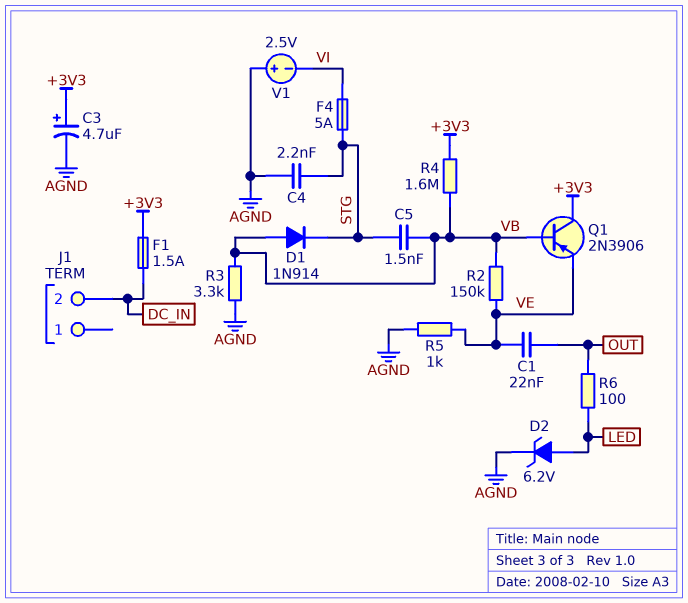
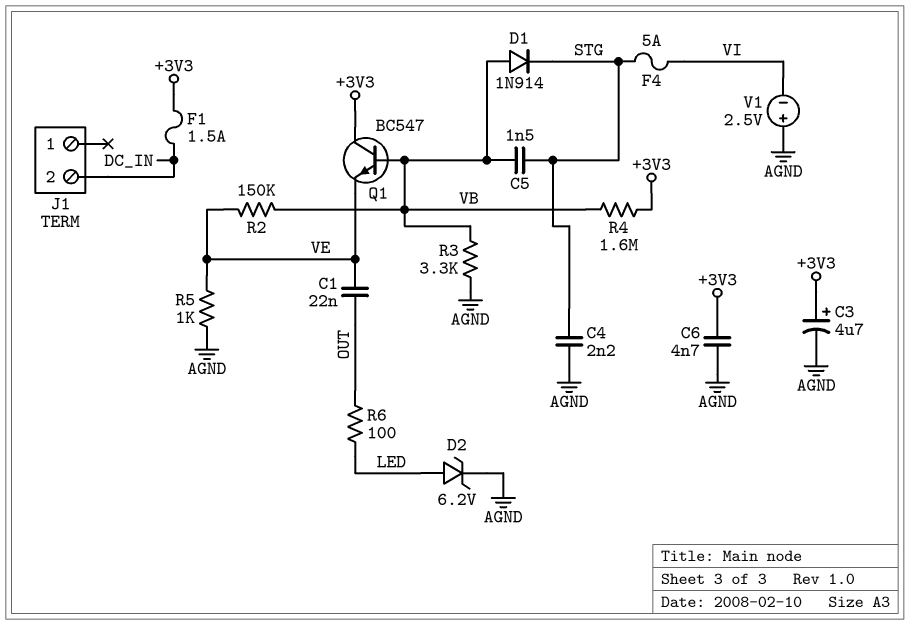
C6: none -> 4.7nF (+3V3, AGND)
Q1: PNP 2N3906 (B VB, C +3V3, E VE) -> NPN BC547 (B VB, C +3V3, E VE)

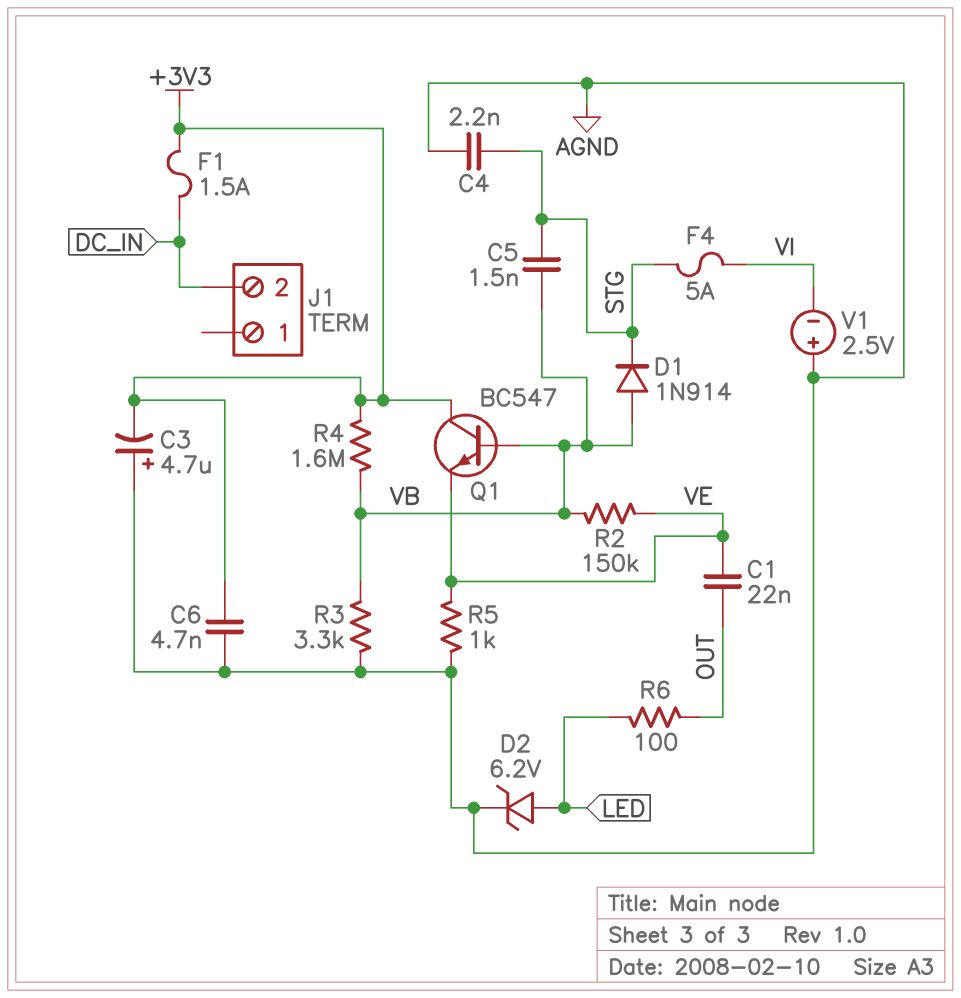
C3: 4.7uF (plus +3V3, minus AGND) -> 4.7uF (plus AGND, minus +3V3)

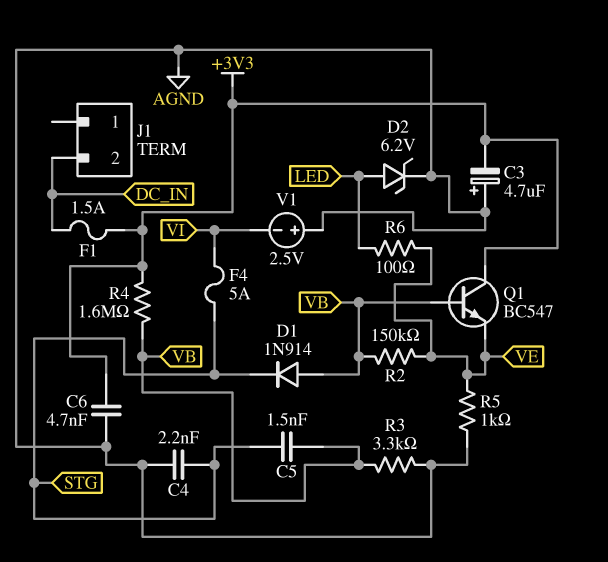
C1: 22nF (OUT, VE) -> none
R6: 100 (LED, OUT) -> 100 (LED, VE)

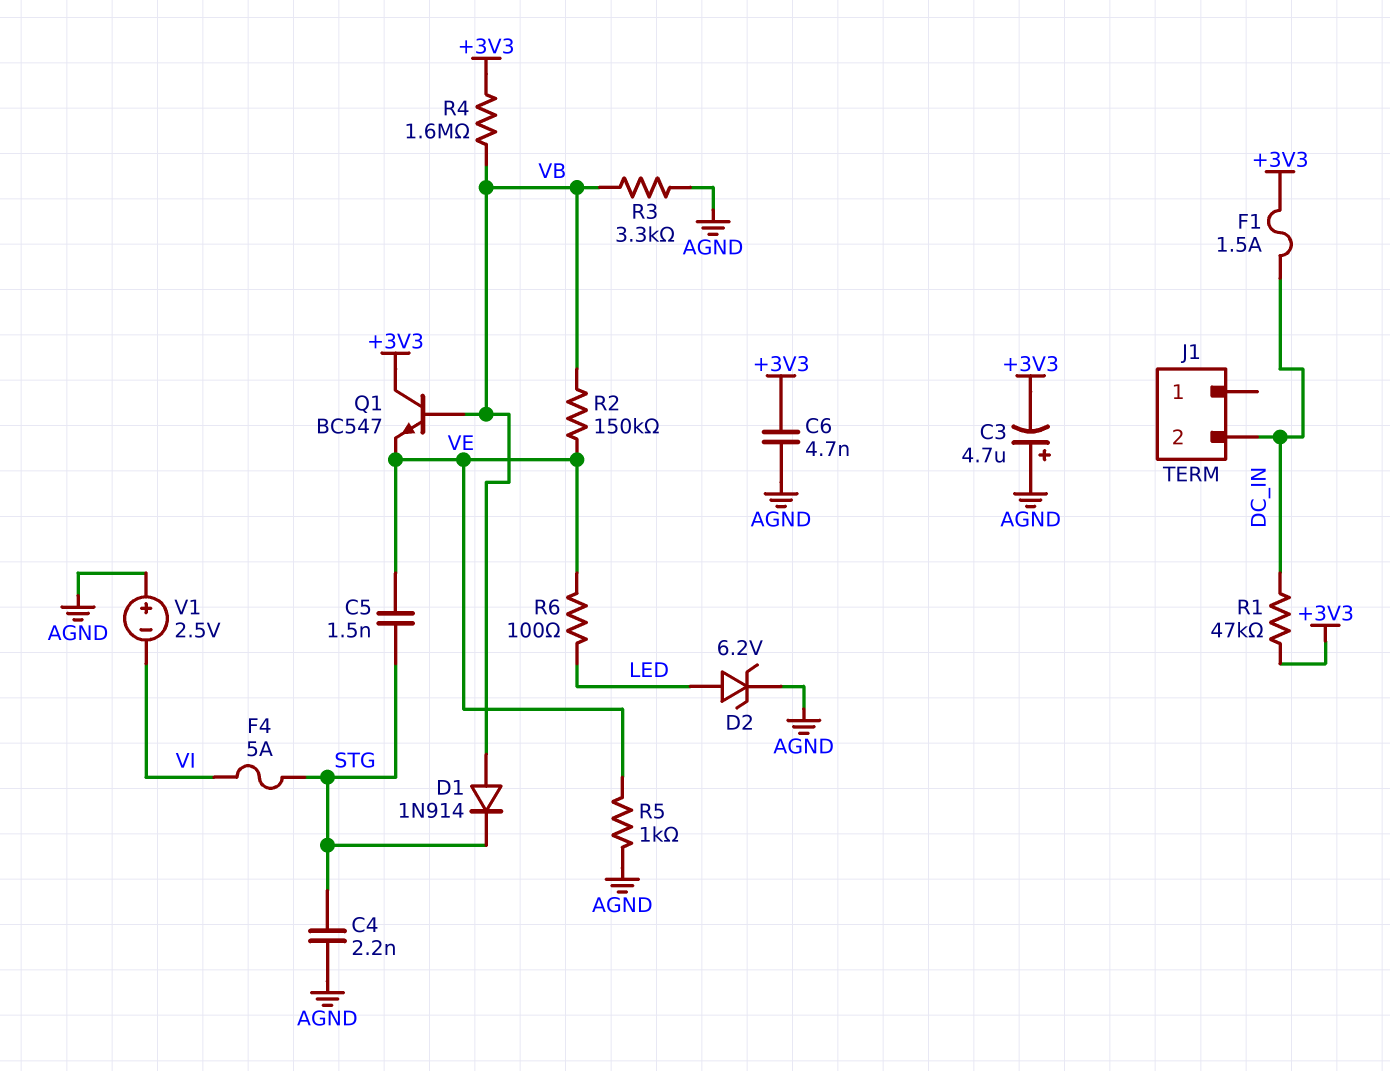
C5: 1.5nF (STG, VB) -> 1.5nF (STG, VE)
R1: none -> 47k (+3V3, DC_IN)

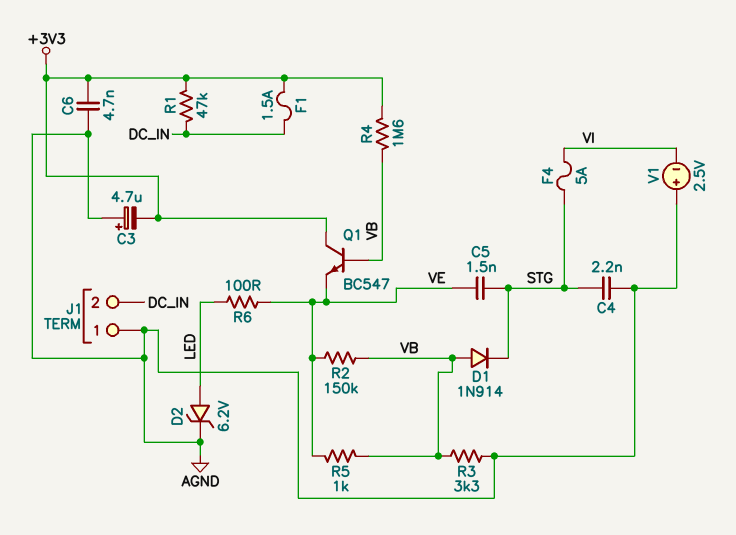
J1 pin 1: none -> AGND
R5: 1k (AGND, VE) -> 1k (VB, VE)

